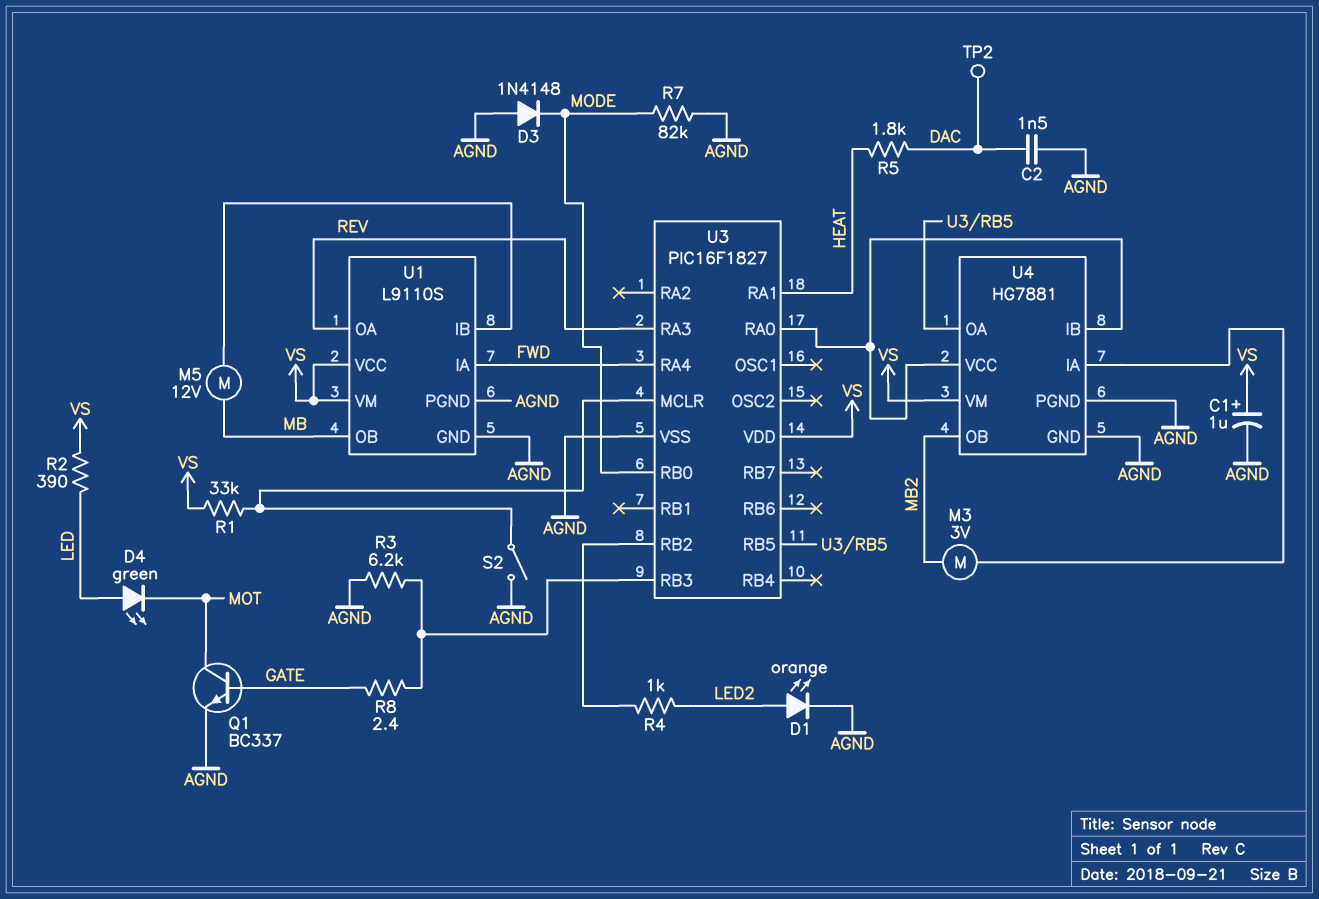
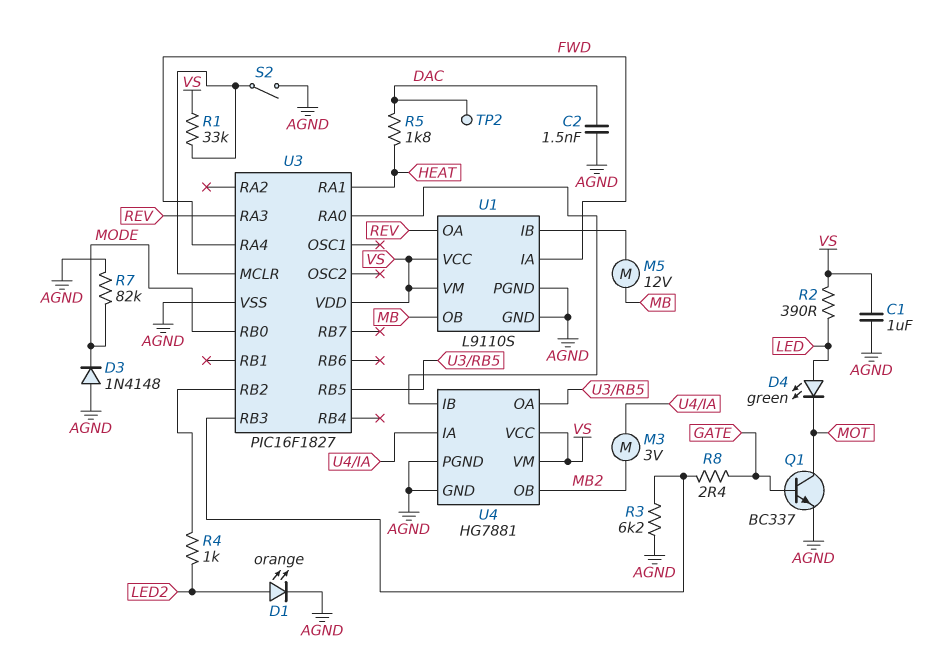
C1: 1uF (plus VS, minus AGND) -> 1uF (AGND, VS)
U4 pin VCC: U3/RA0 -> VS

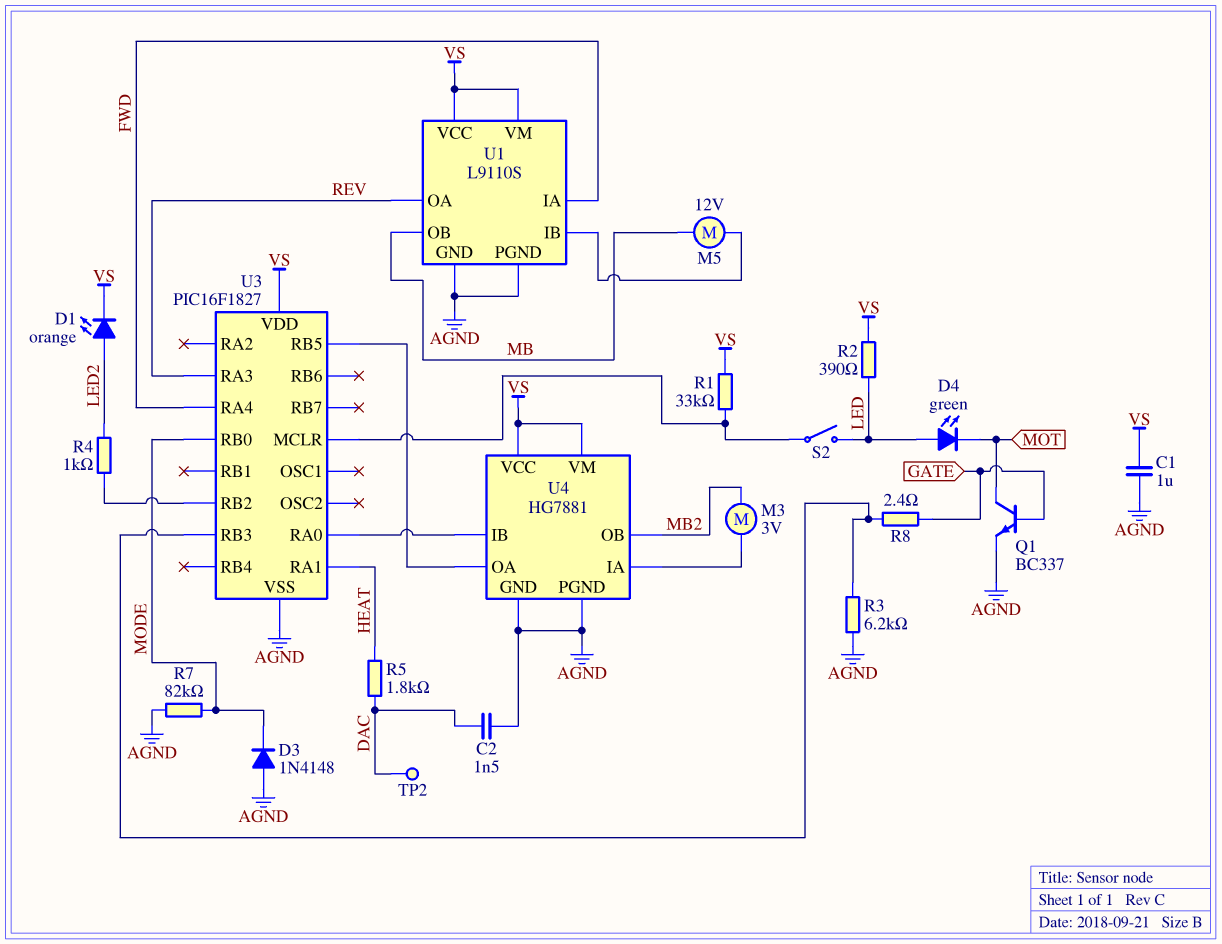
D1: LED orange (A LED2, K AGND) -> LED orange (A LED2, K VS)
S2: switch (AGND, U3/MCLR) -> switch (LED, U3/MCLR)

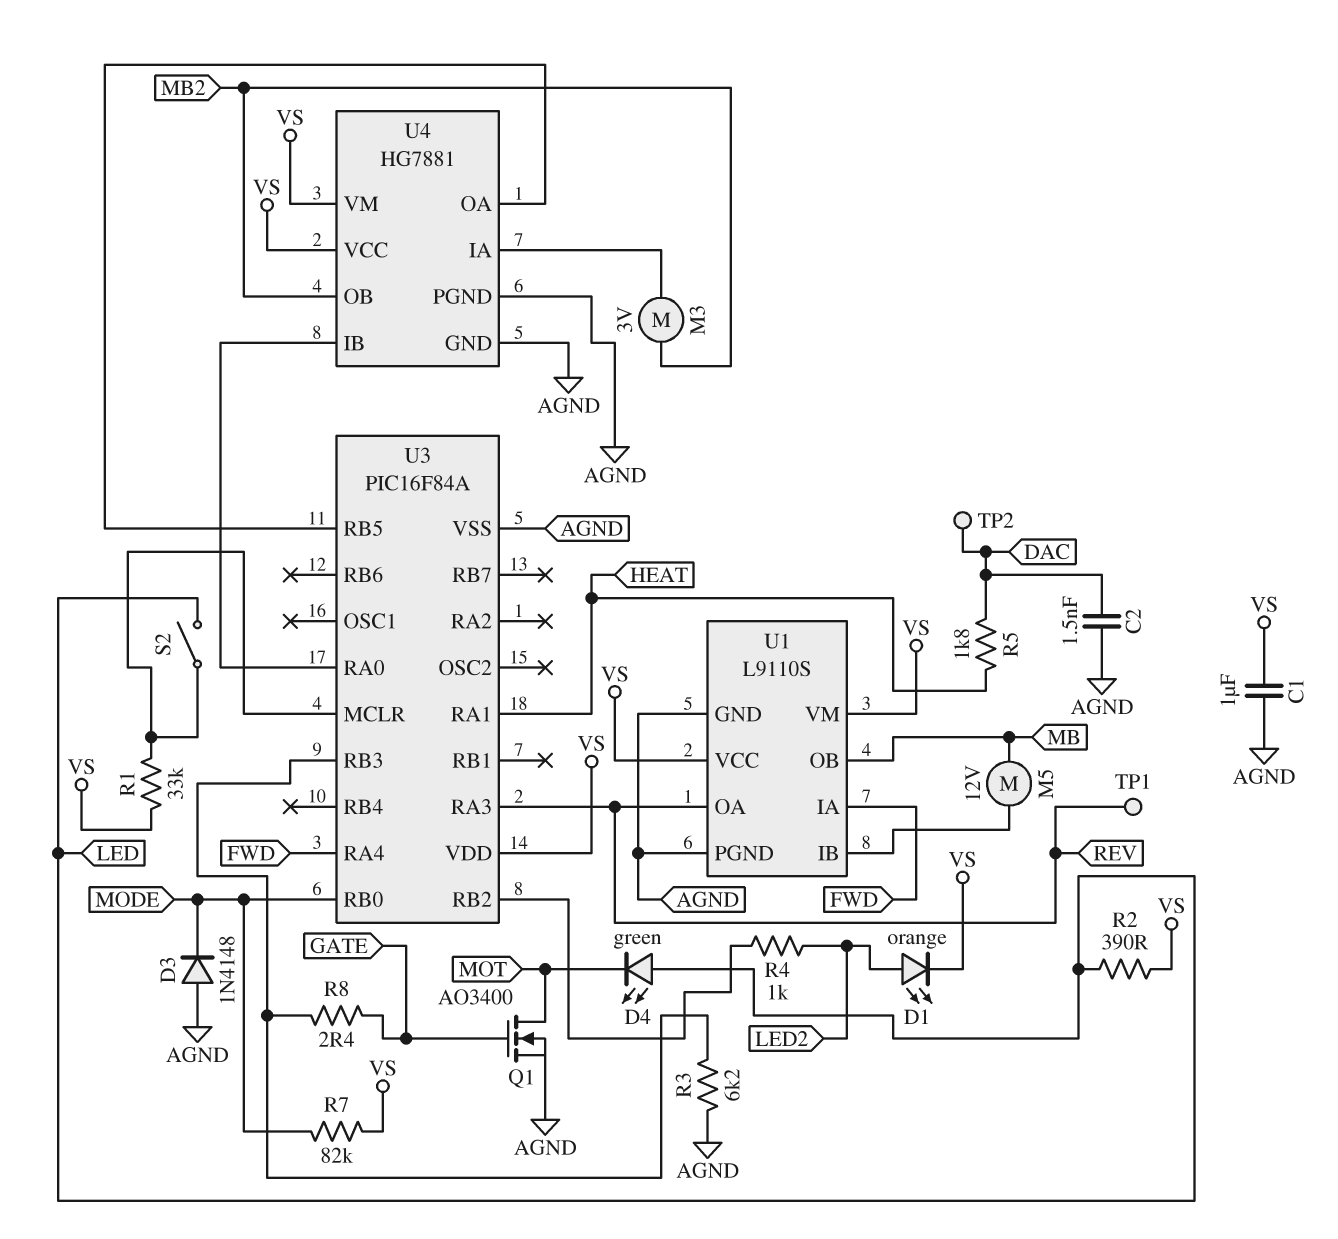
Q1: NPN BC337 (B GATE, C MOT, E AGND) -> NMOS AO3400 (G GATE, D MOT, S AGND)
R7: 82k (AGND, MODE) -> 82k (MODE, VS)
TP1: none -> test point (REV)
U3: PIC16F1827 -> PIC16F84A

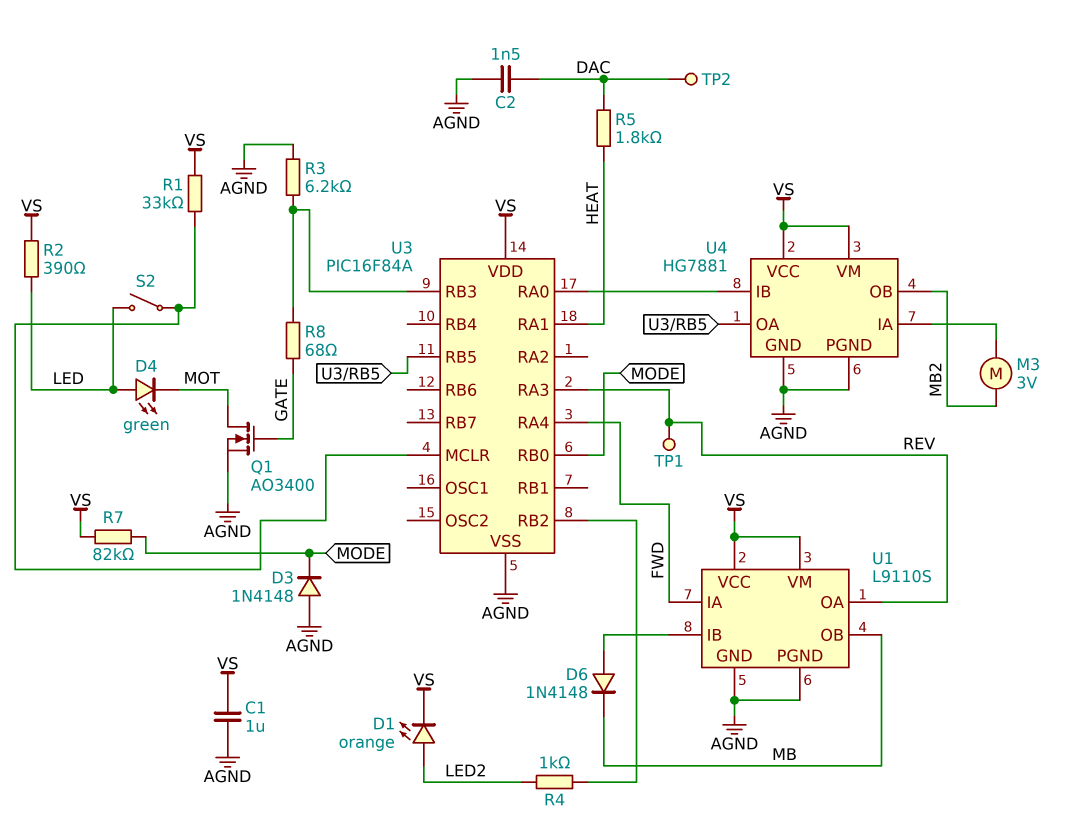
D6: none -> diode 1N4148 (A U1/IB, K MB)
M5: motor 12V (MB, U1/IB) -> none
R8: 2.4 (GATE, U3/RB3) -> 68 (GATE, U3/RB3)

